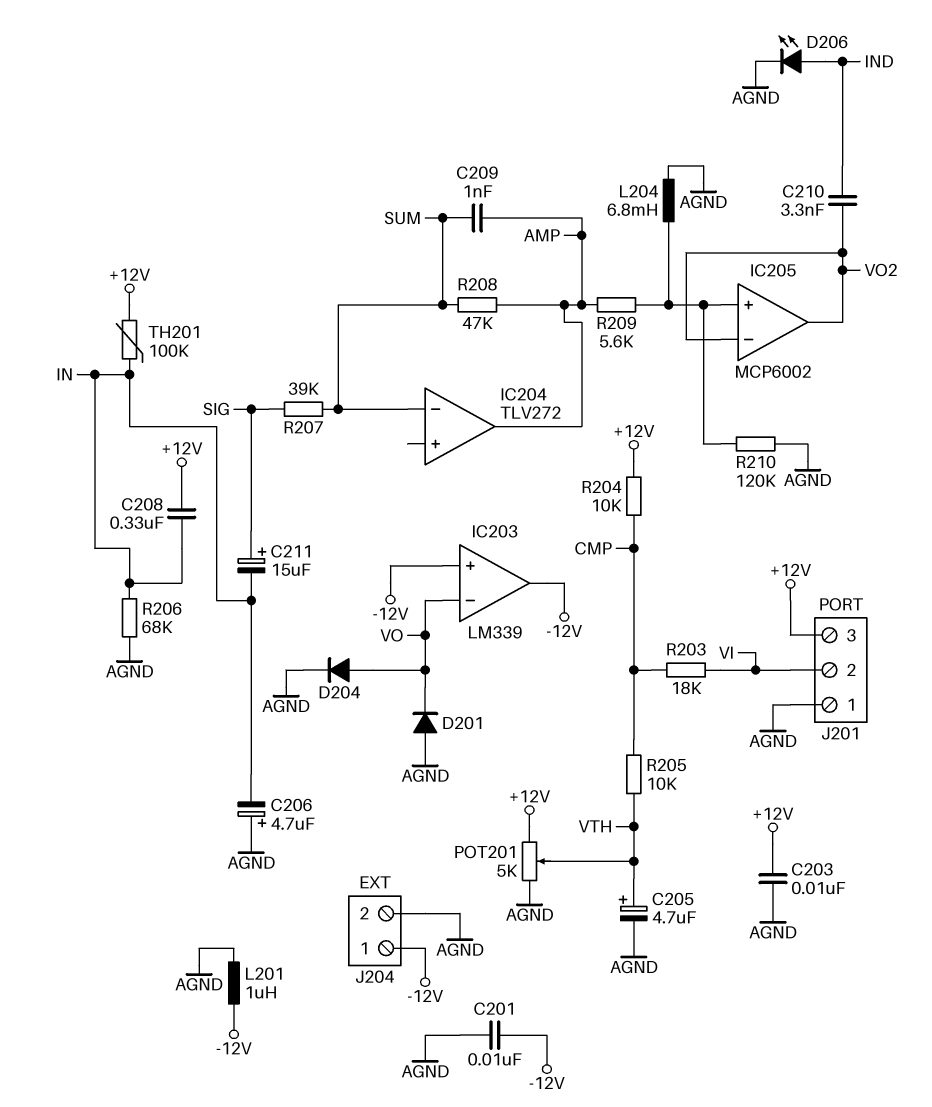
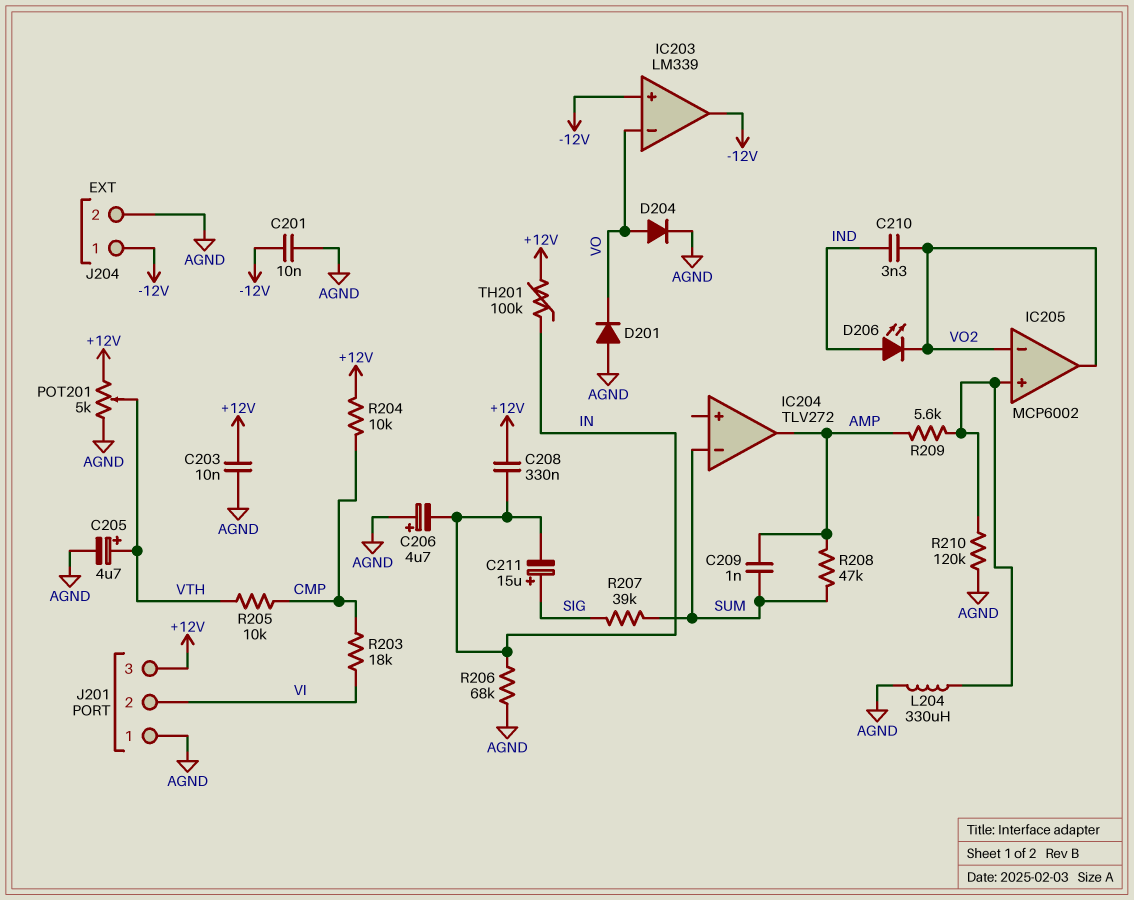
D206: LED (A IND, K AGND) -> LED (A IND, K VO2)
L201: 1uH (-12V, AGND) -> none
L204: 6.8mH (AGND, IC205/in+) -> 330uH (AGND, IC205/in+)

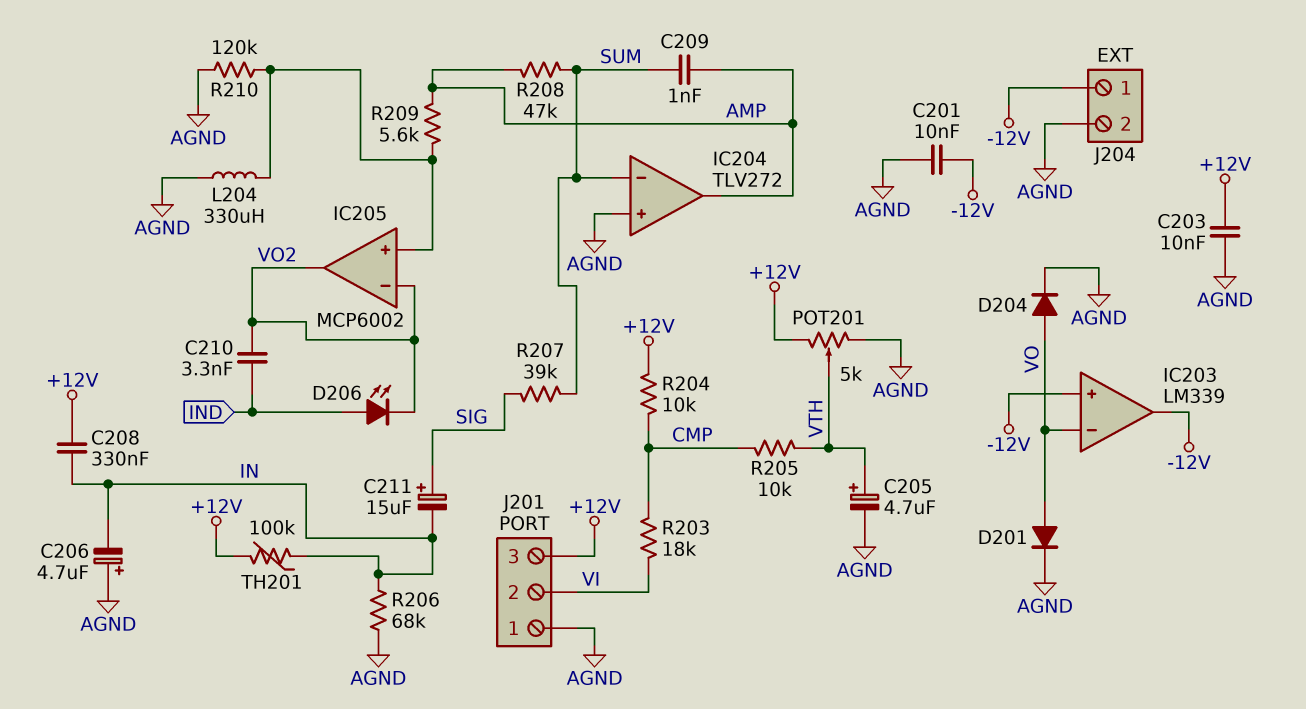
D201: diode (A AGND, K VO) -> diode (A VO, K AGND)
IC204 pin in+: none -> AGND

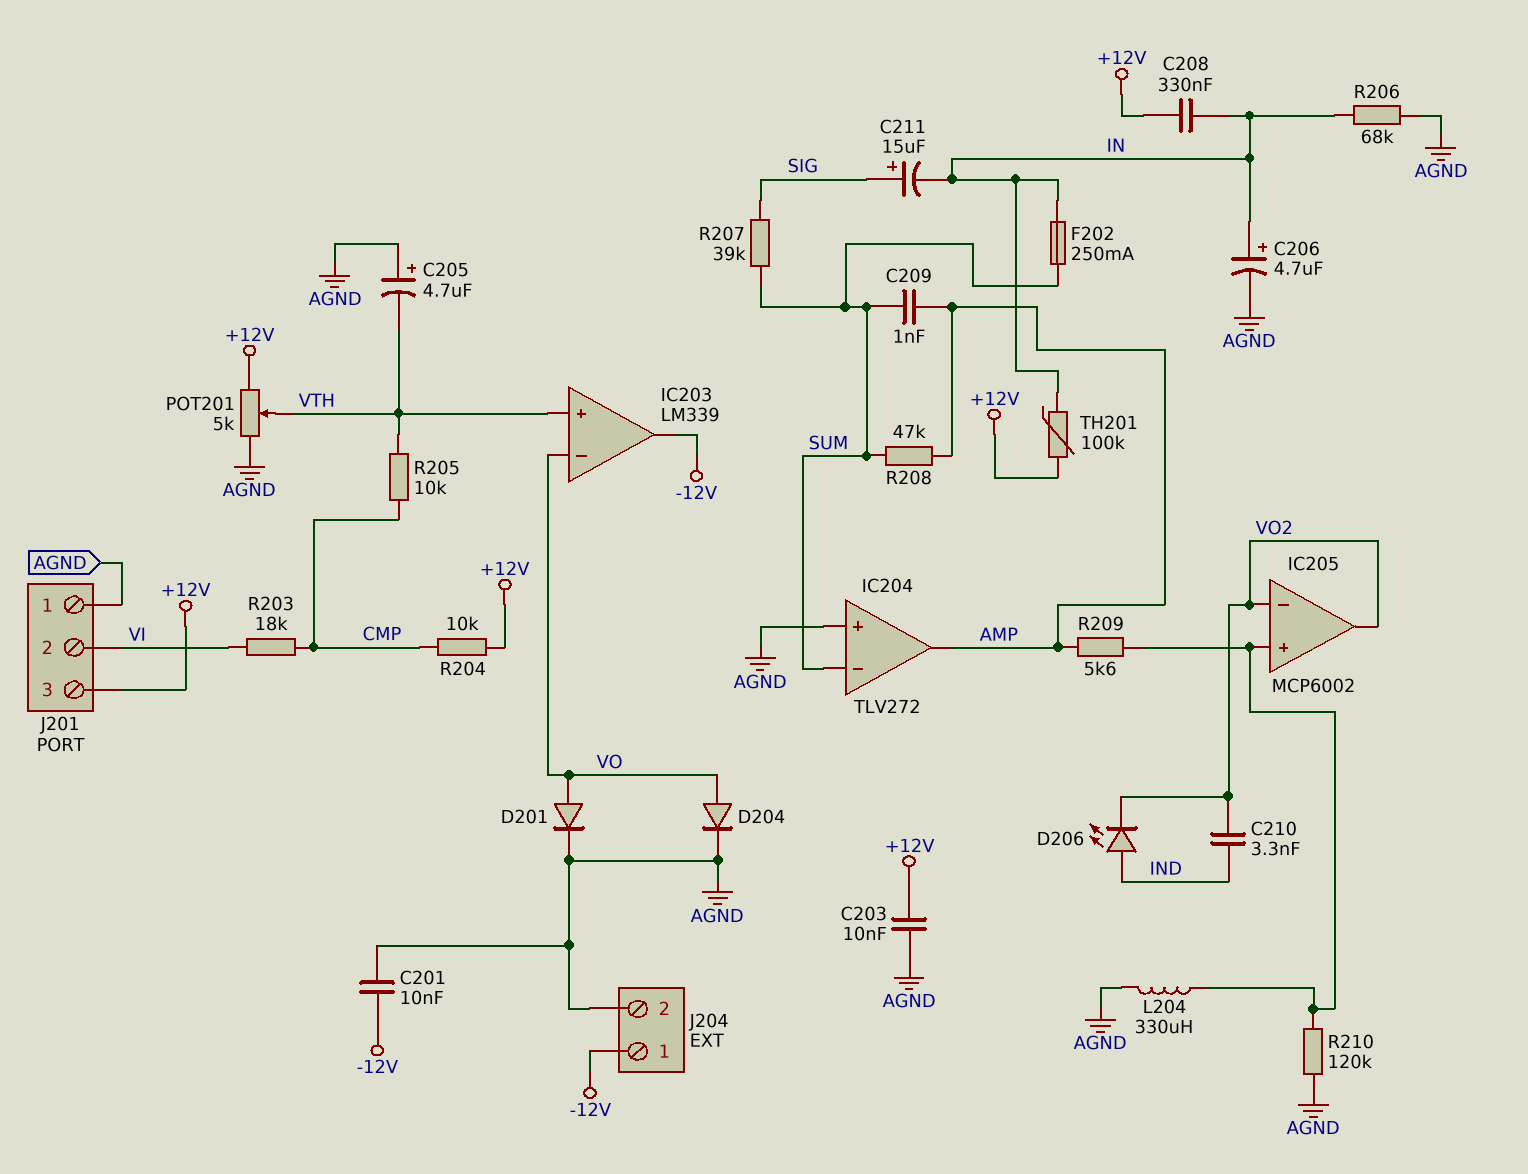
C205: 4.7uF (plus VTH, minus AGND) -> 4.7uF (plus AGND, minus VTH)
C206: 4.7uF (plus AGND, minus IN) -> 4.7uF (plus IN, minus AGND)
F202: none -> 250mA (IN, SUM)
IC203 pin in+: -12V -> VTH

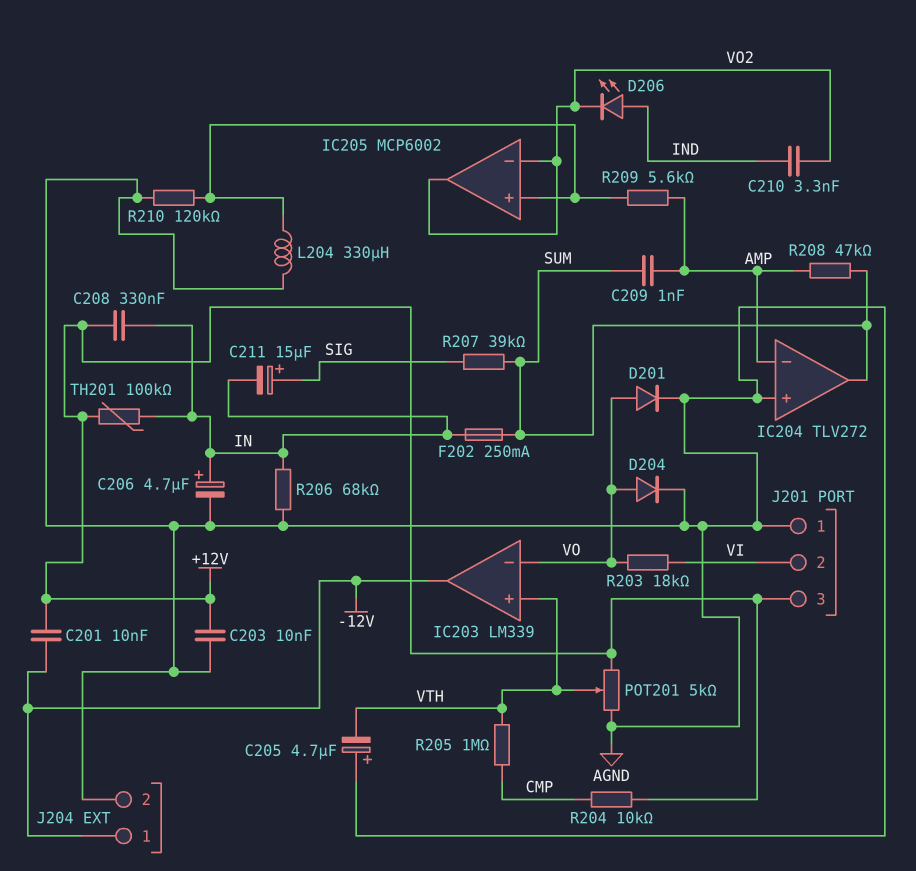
C201: 10nF (-12V, AGND) -> 10nF (+12V, -12V)
IC204 pin in-: SUM -> AMP
IC204 pin out: AMP -> SUM
R203: 18k (CMP, VI) -> 18k (VI, VO)
R205: 10k (CMP, VTH) -> 1M (CMP, VTH)

